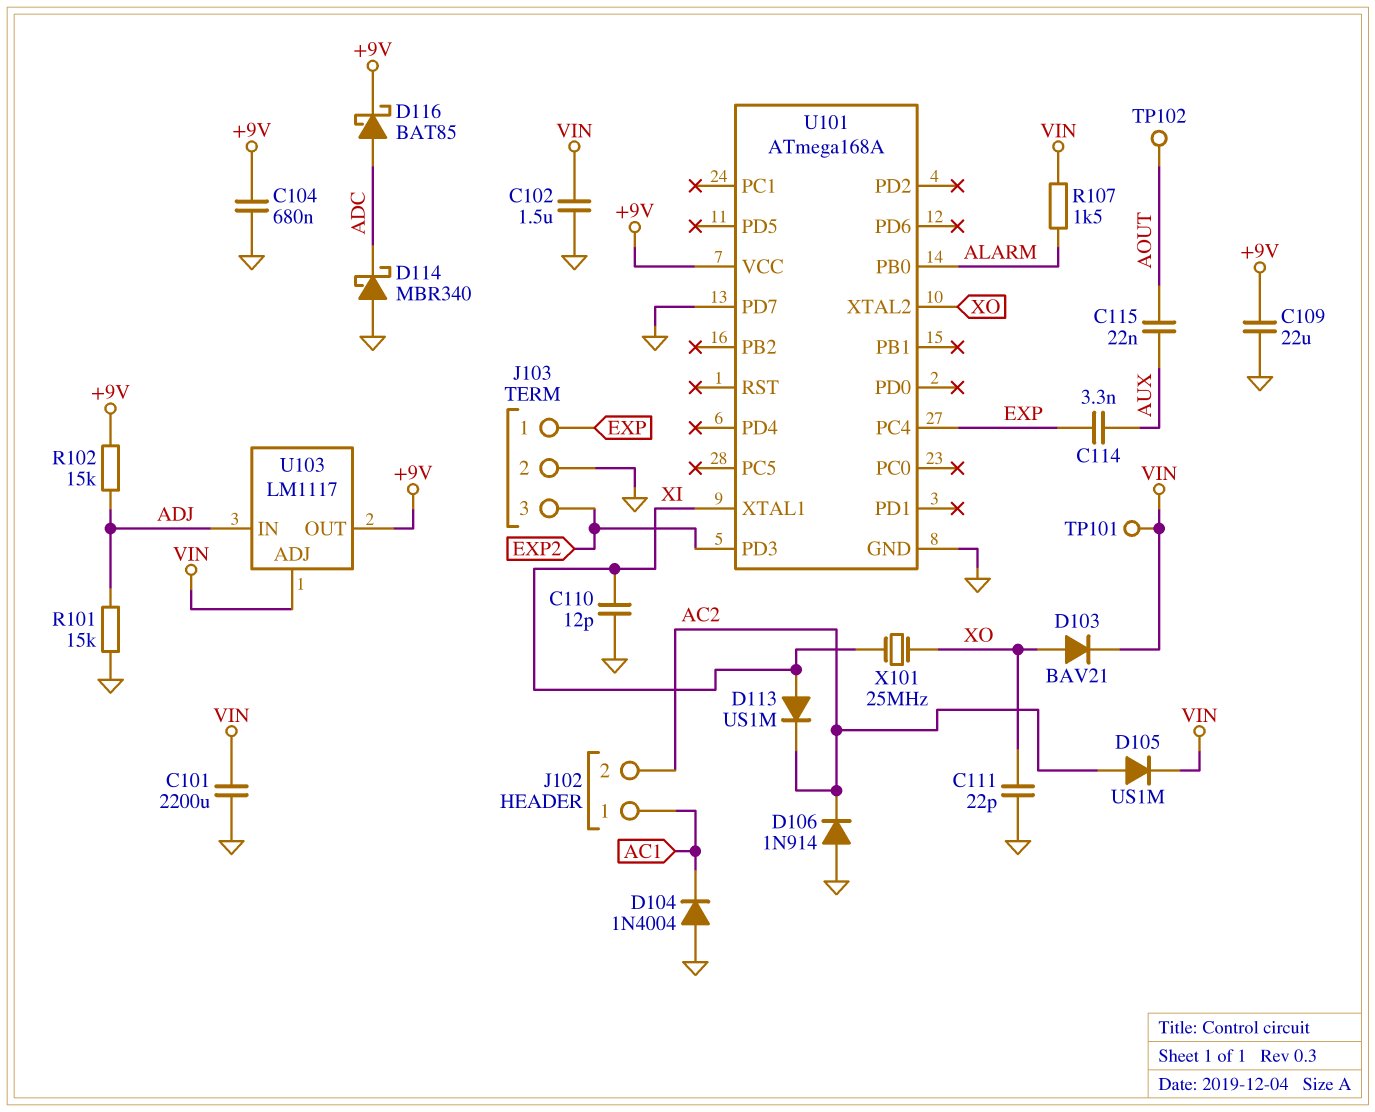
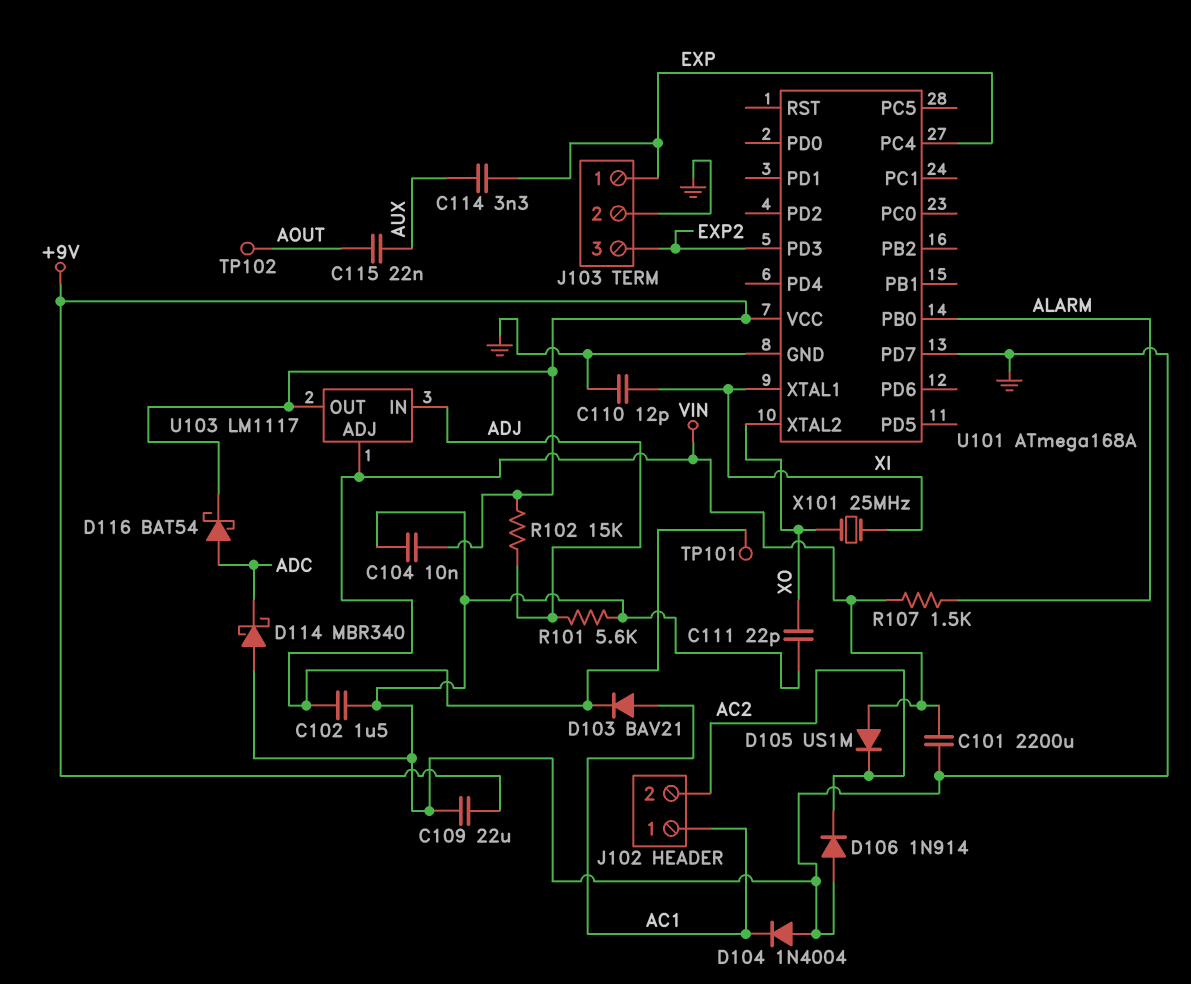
C104: 680nF (+9V, GND) -> 10nF (+9V, GND)
D103: diode BAV21 (A XO, K VIN) -> diode BAV21 (A AC1, K VIN)
D105: diode US1M (A AC2, K VIN) -> diode US1M (A VIN, K AC2)
D113: diode US1M (A XI, K AC2) -> none
D116: schottky BAT85 (A ADC, K +9V) -> schottky BAT54 (A ADC, K +9V)
R101: 15k (ADJ, GND) -> 5.6k (ADJ, GND)

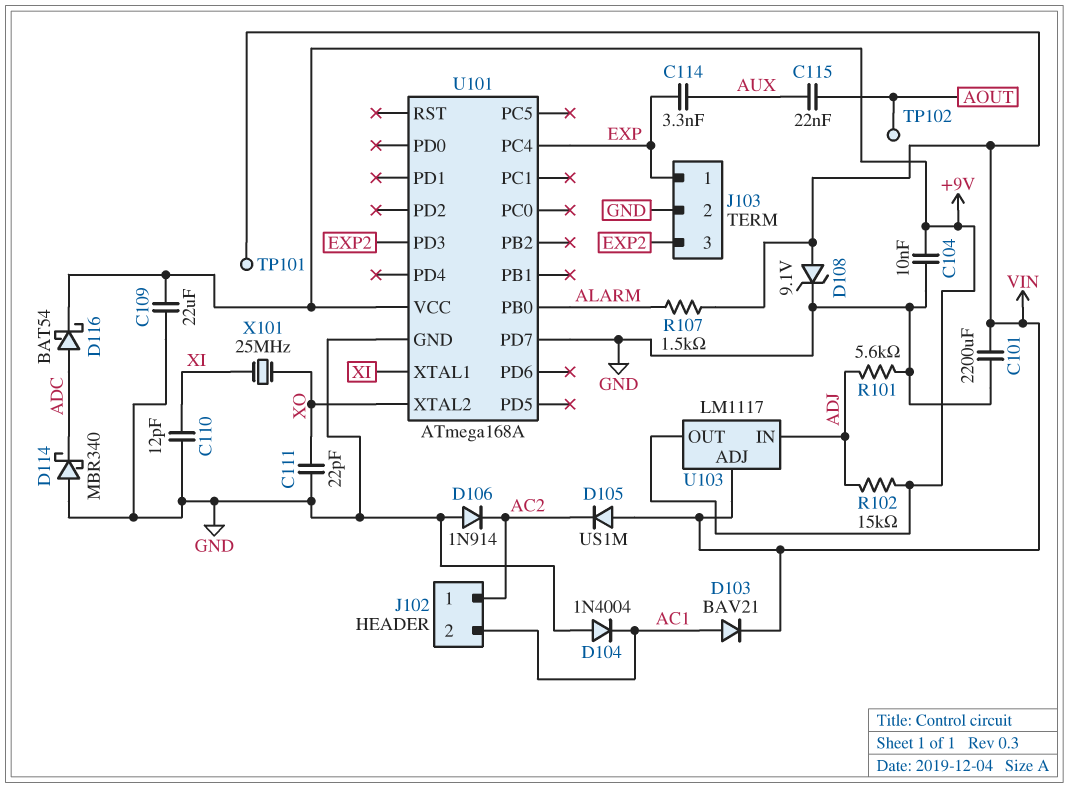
C102: 1.5uF (GND, VIN) -> none
D108: none -> zener 9.1V (A VIN, K GND)
J102 pin 1: AC1 -> AC2
J102 pin 2: AC2 -> AC1

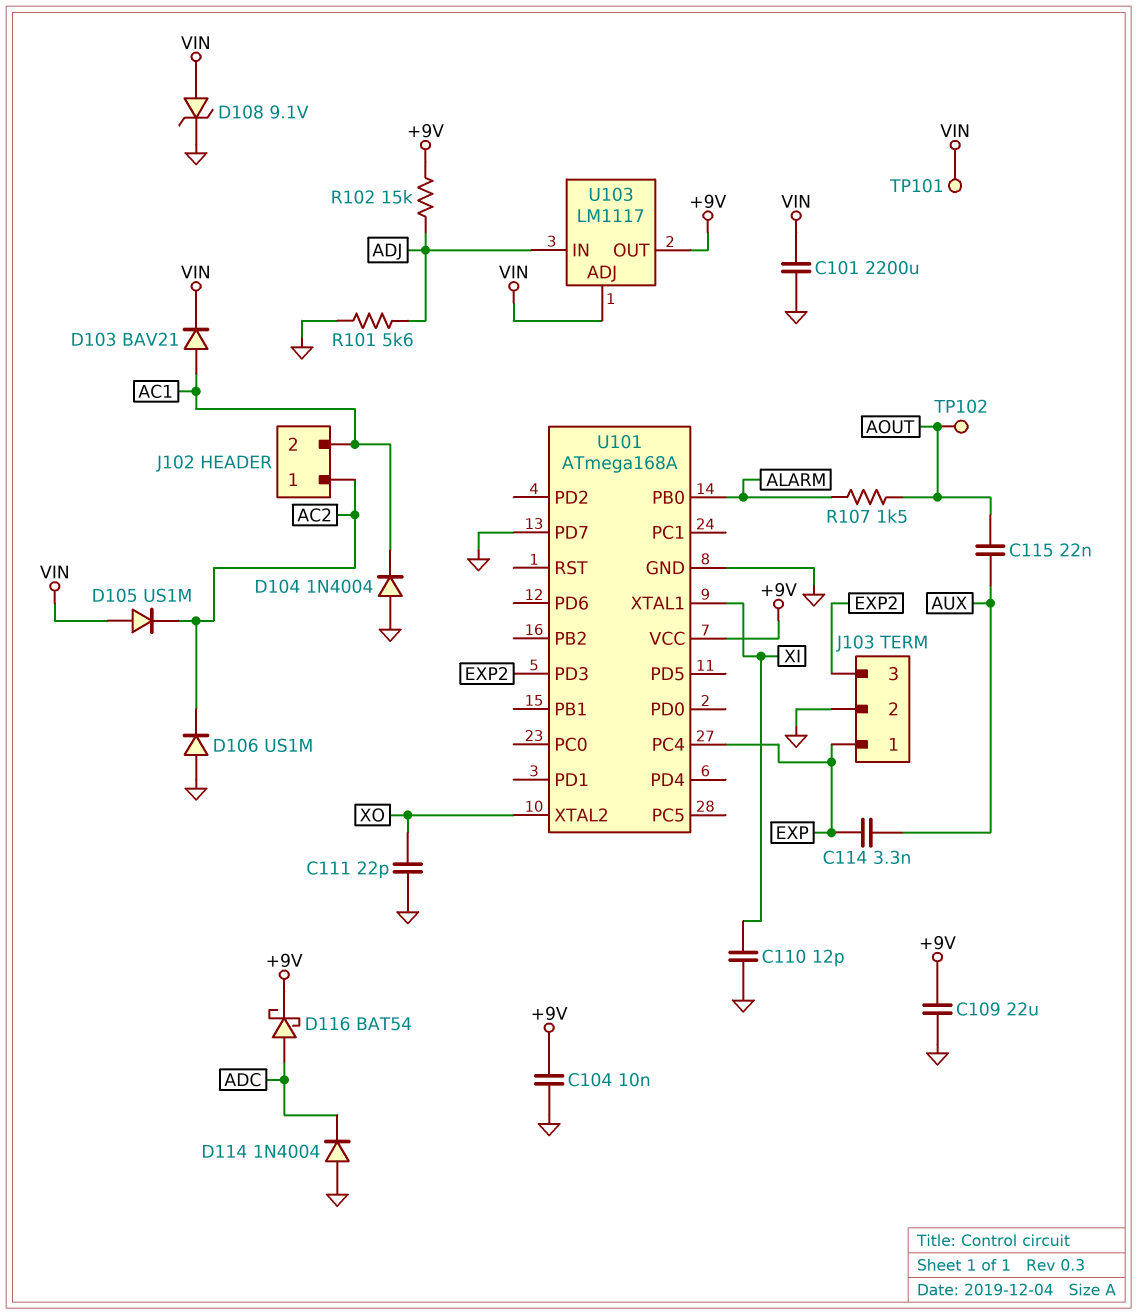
D106: diode 1N914 (A GND, K AC2) -> diode US1M (A GND, K AC2)
D114: schottky MBR340 (A GND, K ADC) -> diode 1N4004 (A GND, K ADC)
R107: 1.5k (ALARM, VIN) -> 1.5k (ALARM, AOUT)
X101: 25MHz (XI, XO) -> none

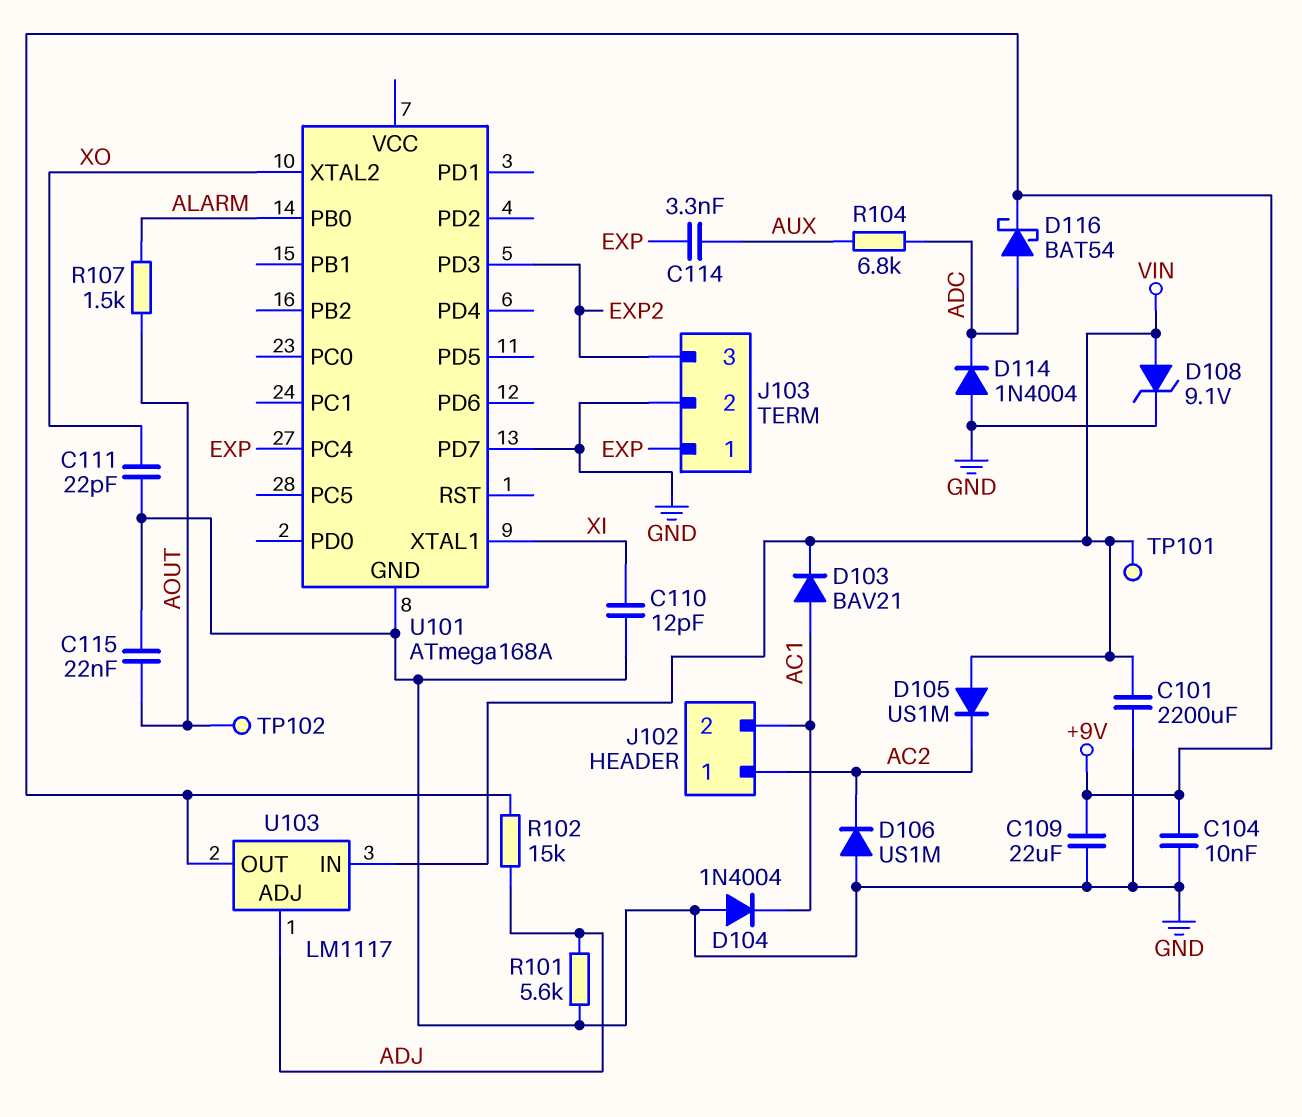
C115: 22nF (AOUT, AUX) -> 22nF (AOUT, GND)
R104: none -> 6.8k (ADC, AUX)
U101 pin VCC: +9V -> none
U103 pin ADJ: VIN -> ADJ
U103 pin IN: ADJ -> VIN

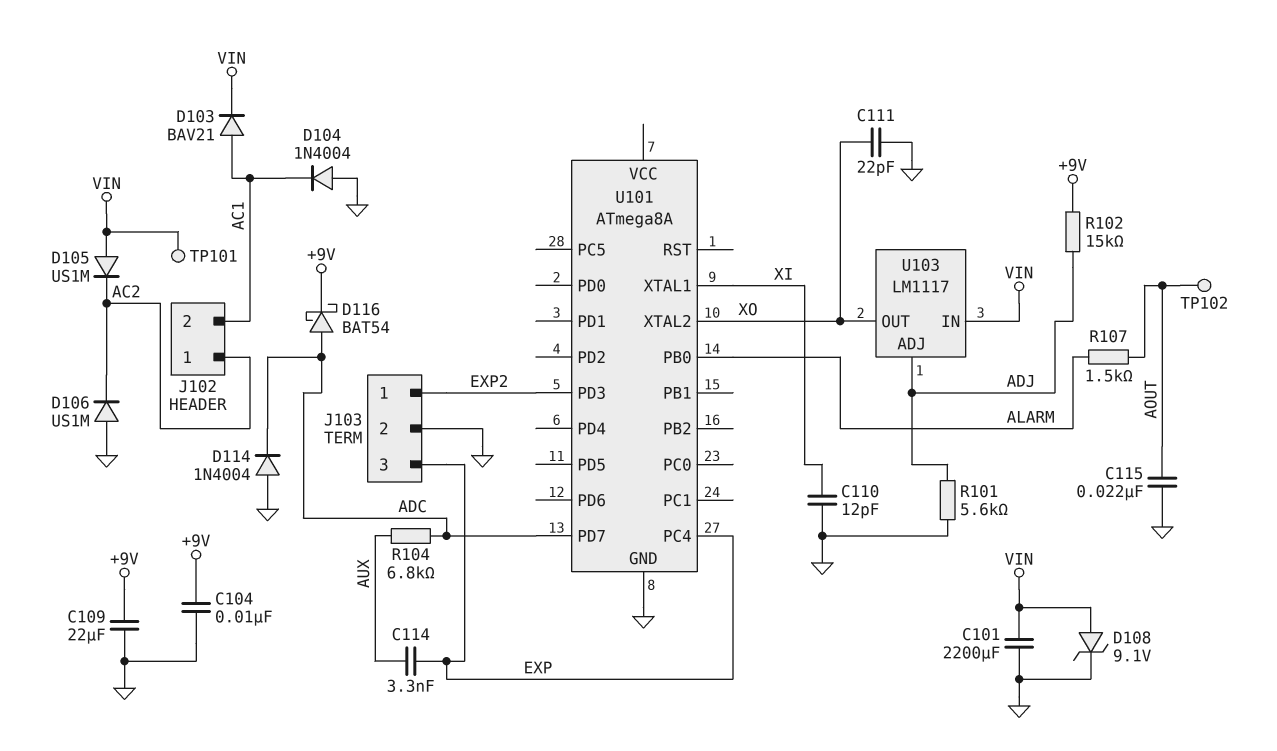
J103 pin 1: EXP -> EXP2
J103 pin 3: EXP2 -> EXP
U101: ATmega168A -> ATmega8A
U101 pin PD7: GND -> ADC
U103 pin OUT: +9V -> XO

